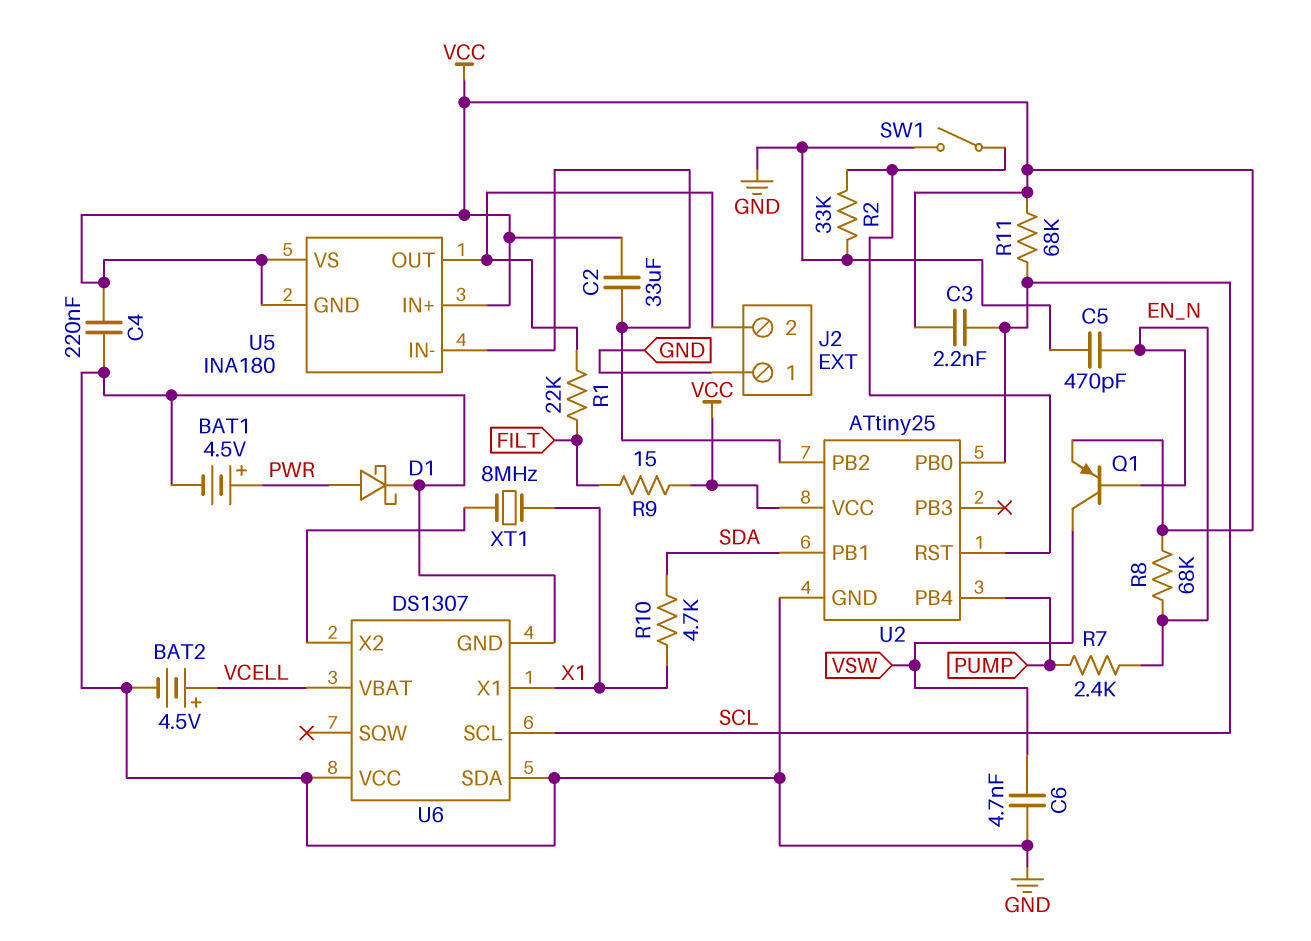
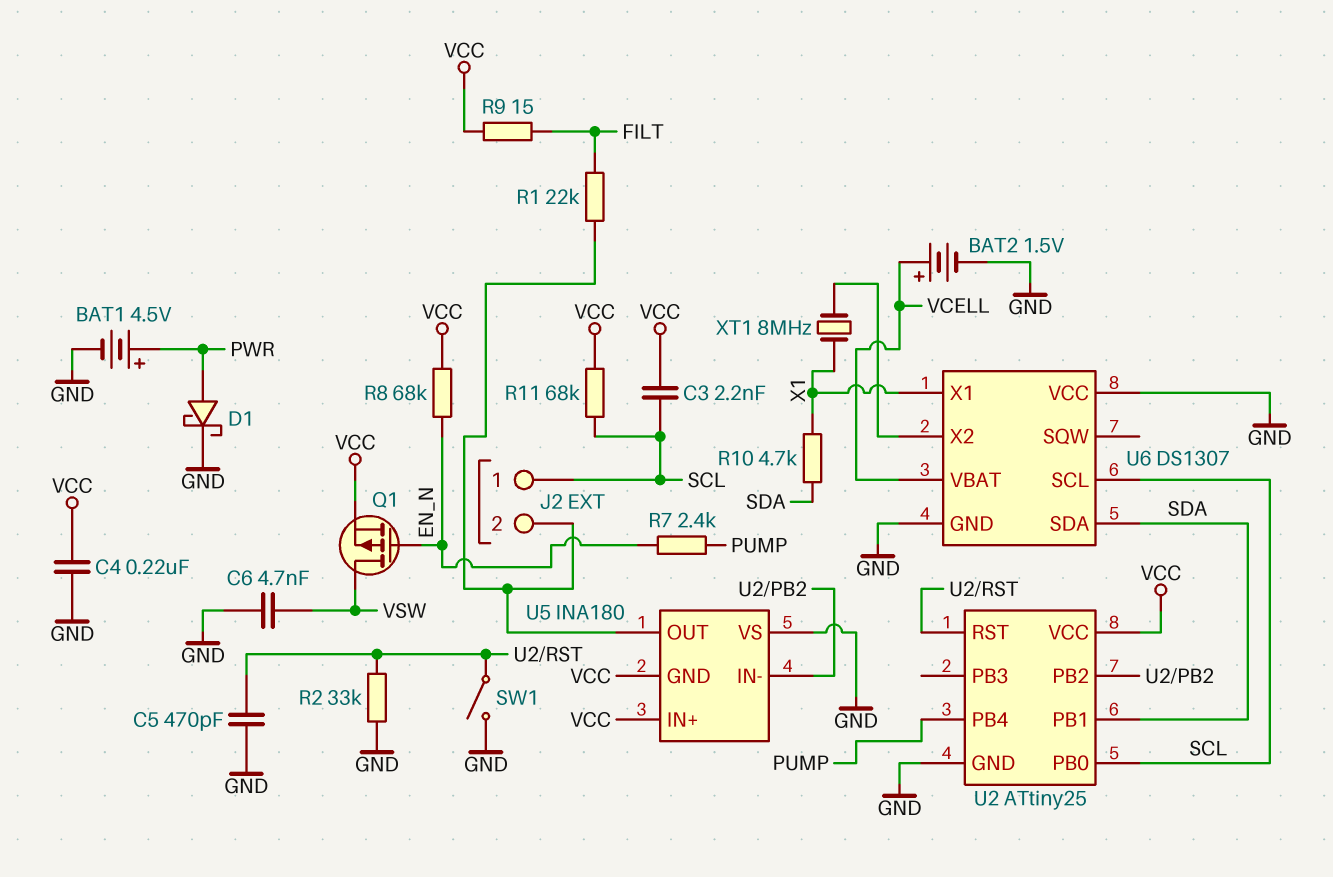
BAT2: 4.5V (plus VCELL, minus GND) -> 1.5V (plus VCELL, minus GND)
C2: 33uF (U2/PB2, VCC) -> none
C5: 470pF (EN_N, GND) -> 470pF (GND, U2/RST)
J2 pin 1: GND -> SCL
Q1: PNP (B EN_N, C VSW, E VCC) -> PMOS (G EN_N, D VSW, S VCC)
U5 pin VS: VCC -> GND
U6 pin SDA: GND -> SDA

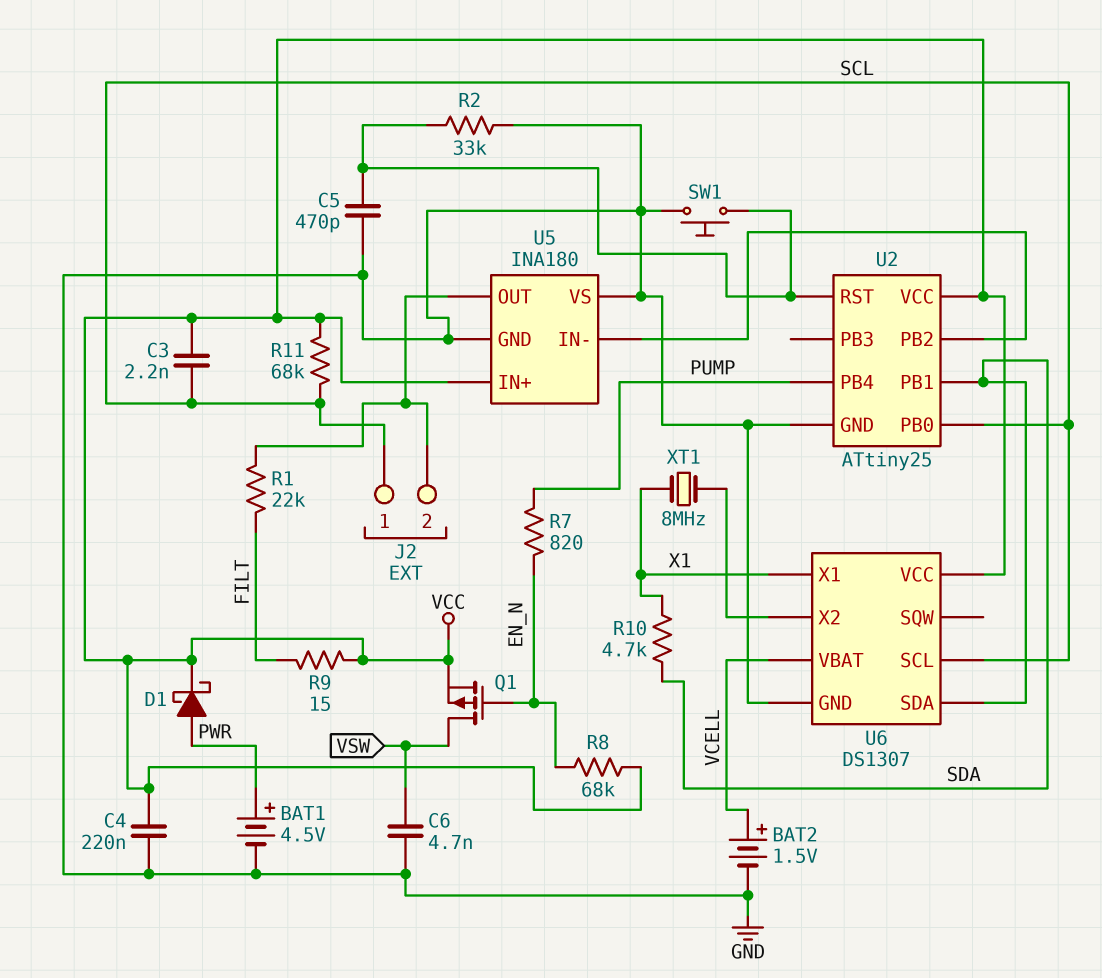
D1: schottky (A PWR, K GND) -> schottky (A PWR, K VCC)
R7: 2.4k (EN_N, PUMP) -> 820 (EN_N, PUMP)
SW1: switch (GND, U2/RST) -> button (GND, U2/RST)
U5 pin GND: VCC -> GND
U6 pin VCC: GND -> VCC

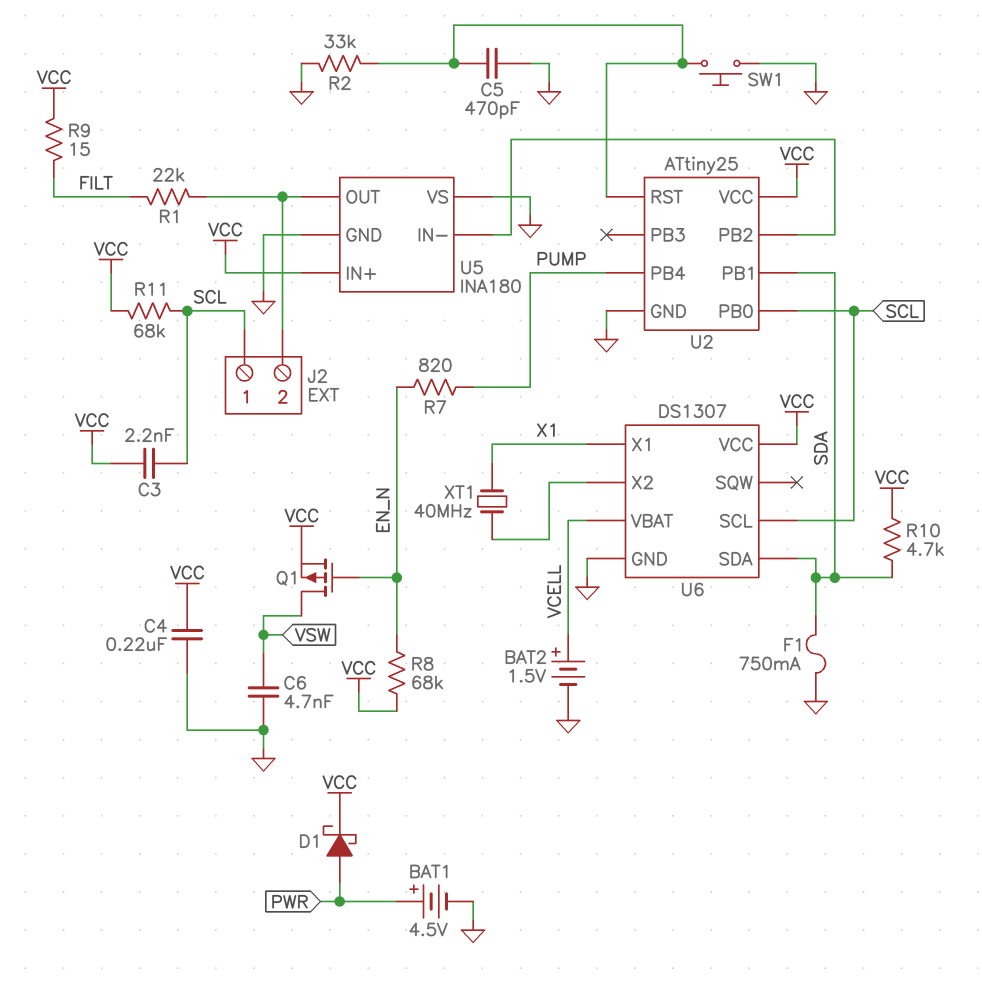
F1: none -> 750mA (GND, SDA)
R10: 4.7k (SDA, X1) -> 4.7k (SDA, VCC)
XT1: 8MHz (U6/X2, X1) -> 40MHz (U6/X2, X1)

